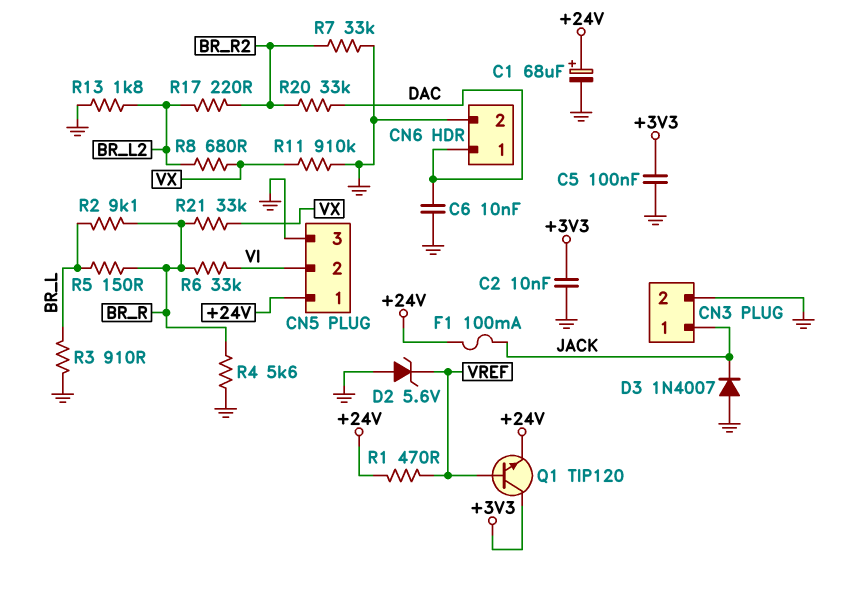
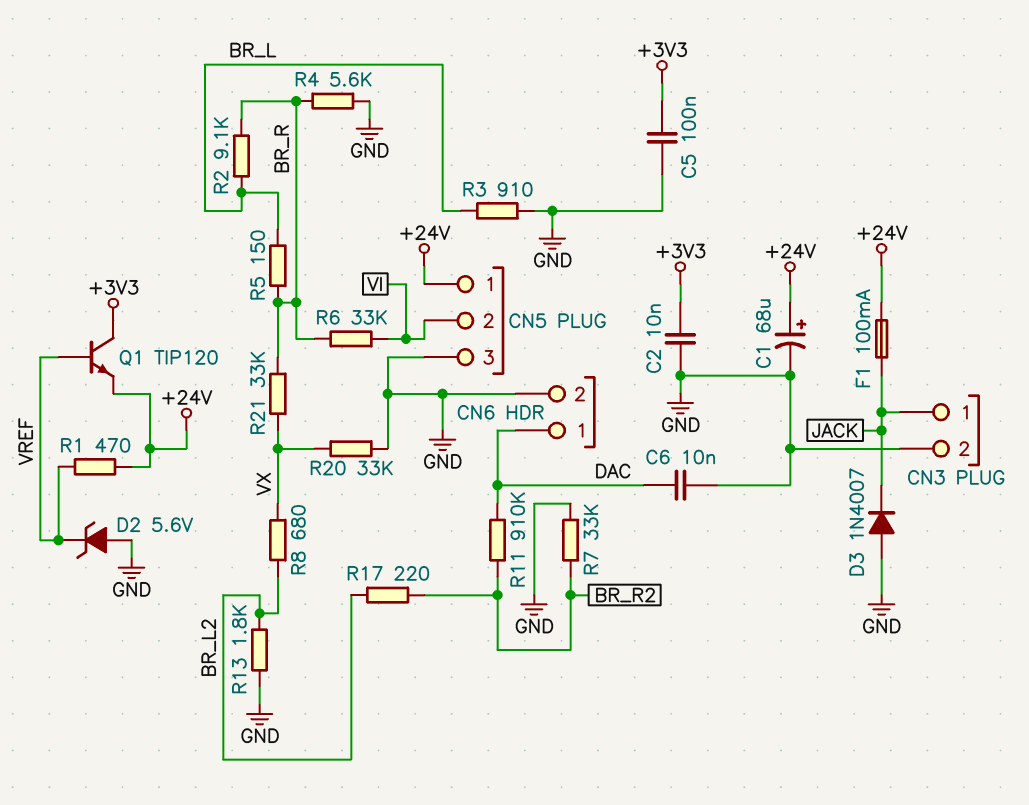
R11: 910k (GND, VX) -> 910k (BR_R2, DAC)
R20: 33k (BR_R2, DAC) -> 33k (GND, VX)

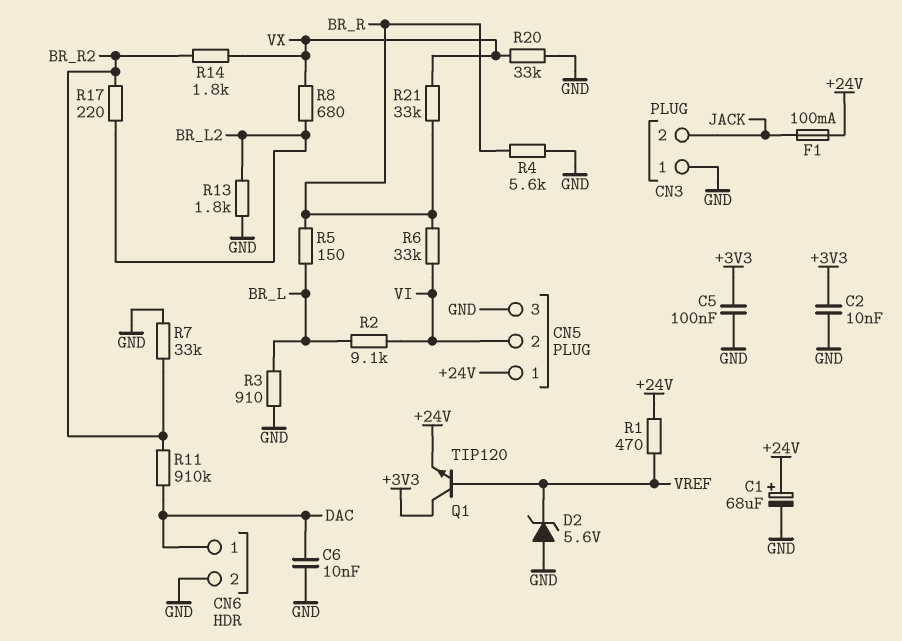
CN3 pin 1: JACK -> GND
CN3 pin 2: GND -> JACK
D3: diode 1N4007 (A GND, K JACK) -> none
R2: 9.1k (BR_L, BR_R) -> 9.1k (BR_L, VI)
R14: none -> 1.8k (BR_R2, VX)

